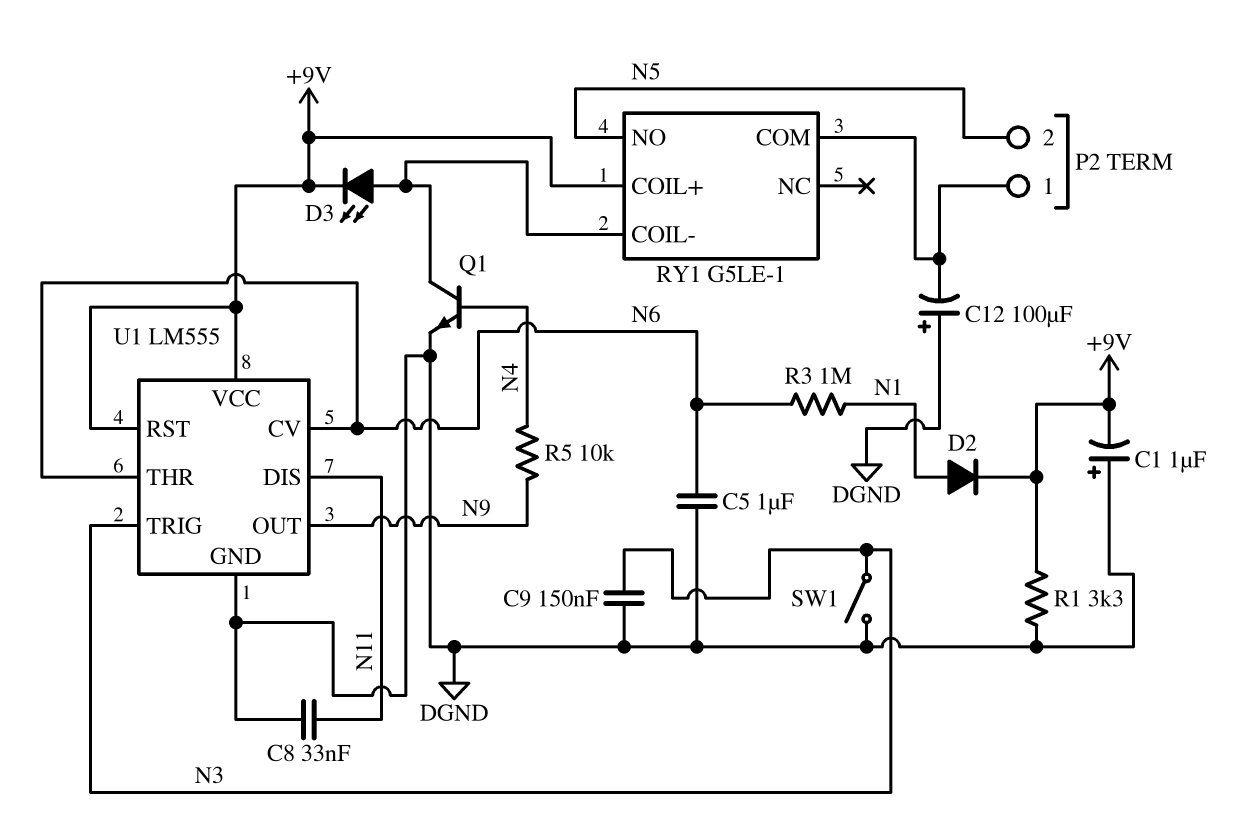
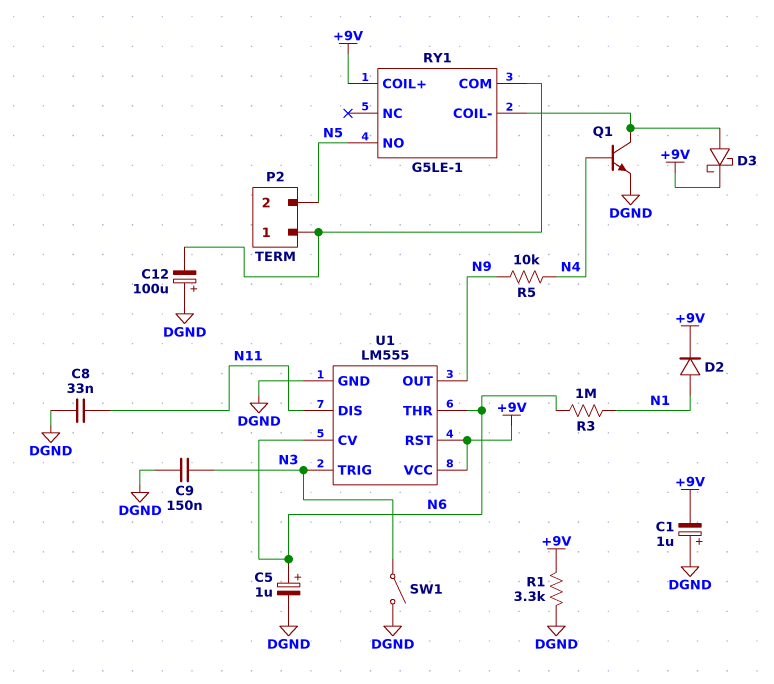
C5: 1uF (DGND, N6) -> 1uF (plus N6, minus DGND)
D3: LED (A RY1/COIL-, K +9V) -> schottky (A RY1/COIL-, K +9V)

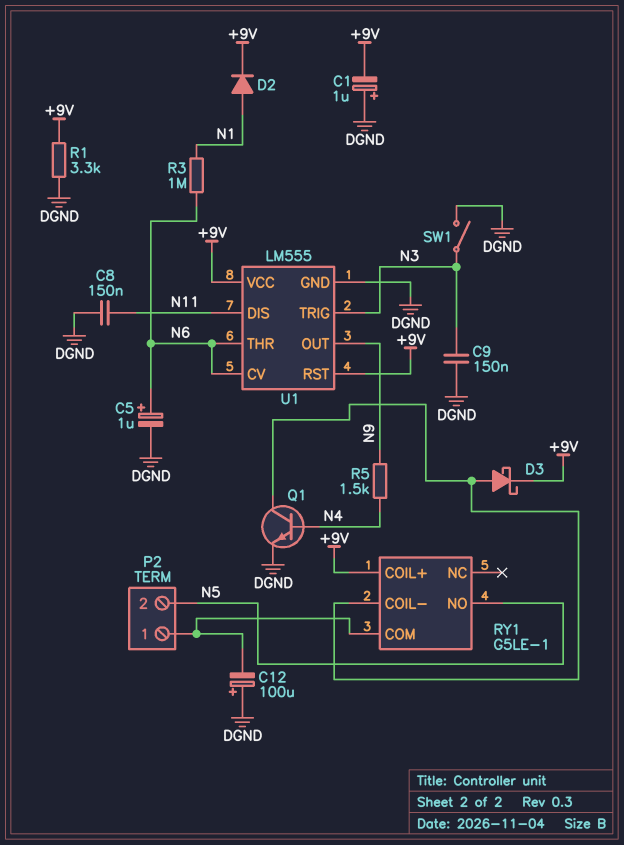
C8: 33nF (DGND, N11) -> 150nF (DGND, N11)
R5: 10k (N4, N9) -> 1.5k (N4, N9)

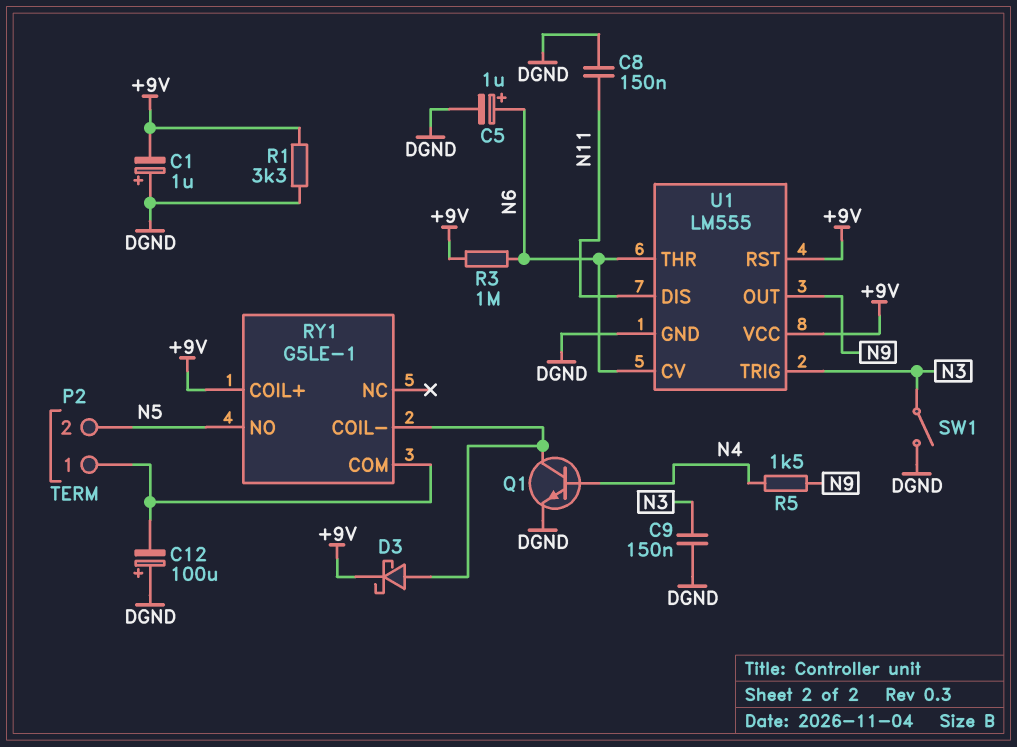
D2: diode (A N1, K +9V) -> none
R3: 1M (N1, N6) -> 1M (+9V, N6)

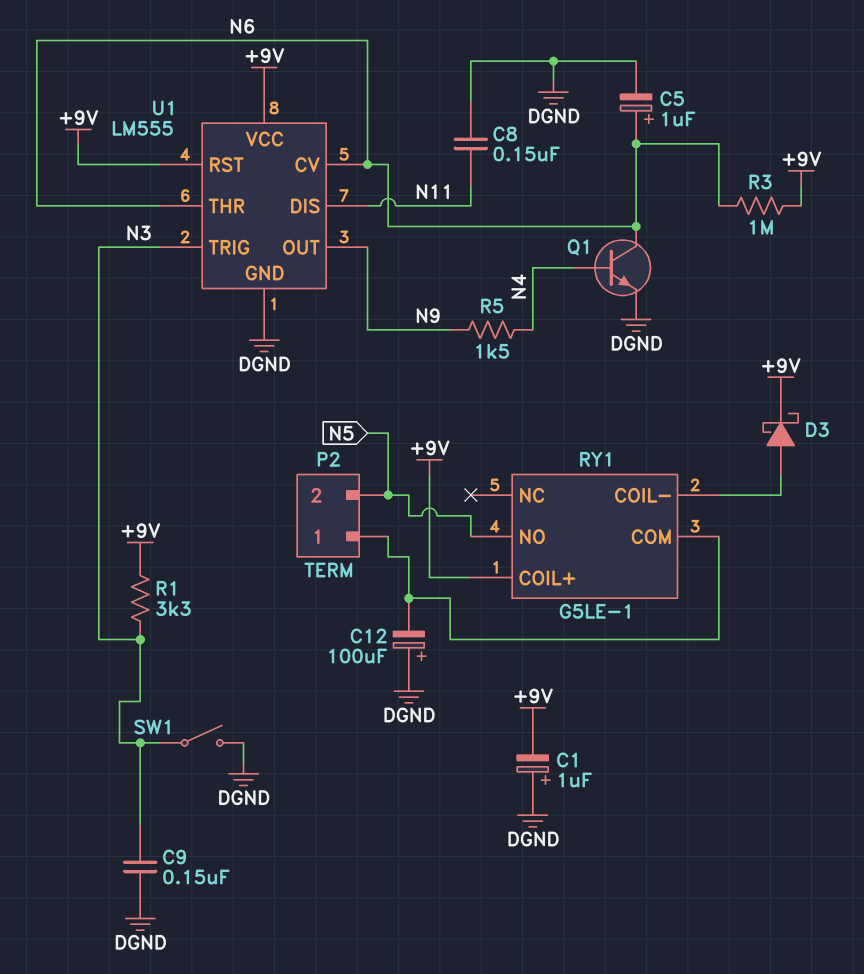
Q1: NPN (B N4, C RY1/COIL-, E DGND) -> NPN (B N4, C N6, E DGND)
R1: 3.3k (+9V, DGND) -> 3.3k (+9V, N3)

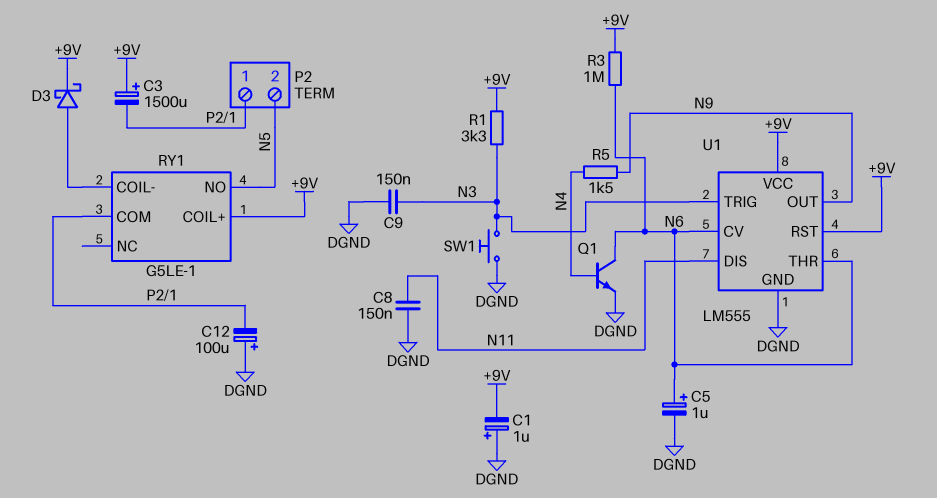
C3: none -> 1500uF (plus +9V, minus P2/1)
SW1: switch (DGND, N3) -> button (DGND, N3)

